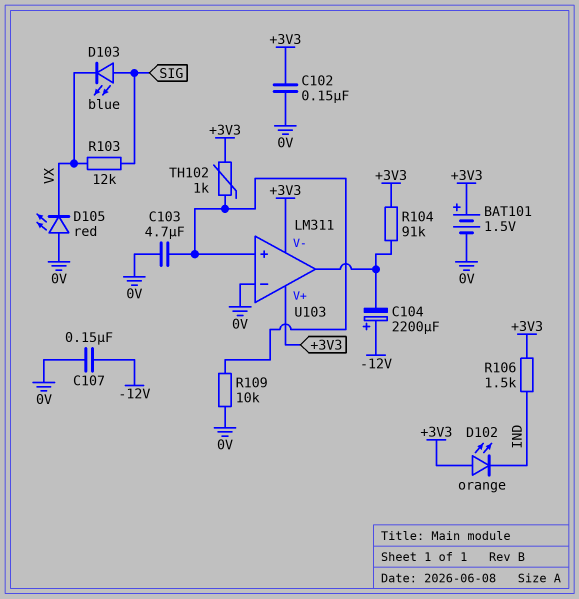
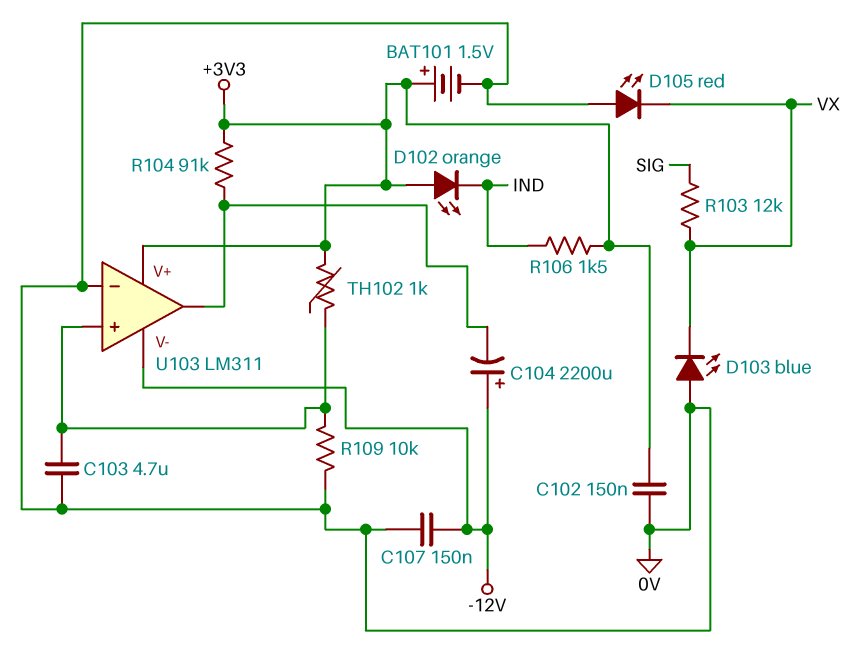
D103: LED blue (A SIG, K VX) -> LED blue (A 0V, K VX)
U103 pin V-: +3V3 -> -12V

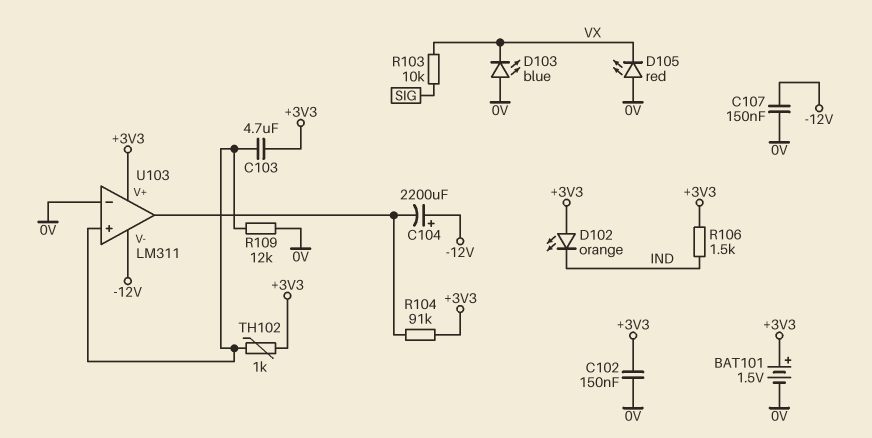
C103: 4.7uF (0V, U103/in+) -> 4.7uF (+3V3, U103/in+)
R103: 12k (SIG, VX) -> 10k (SIG, VX)
R109: 10k (0V, U103/in+) -> 12k (0V, U103/in+)

